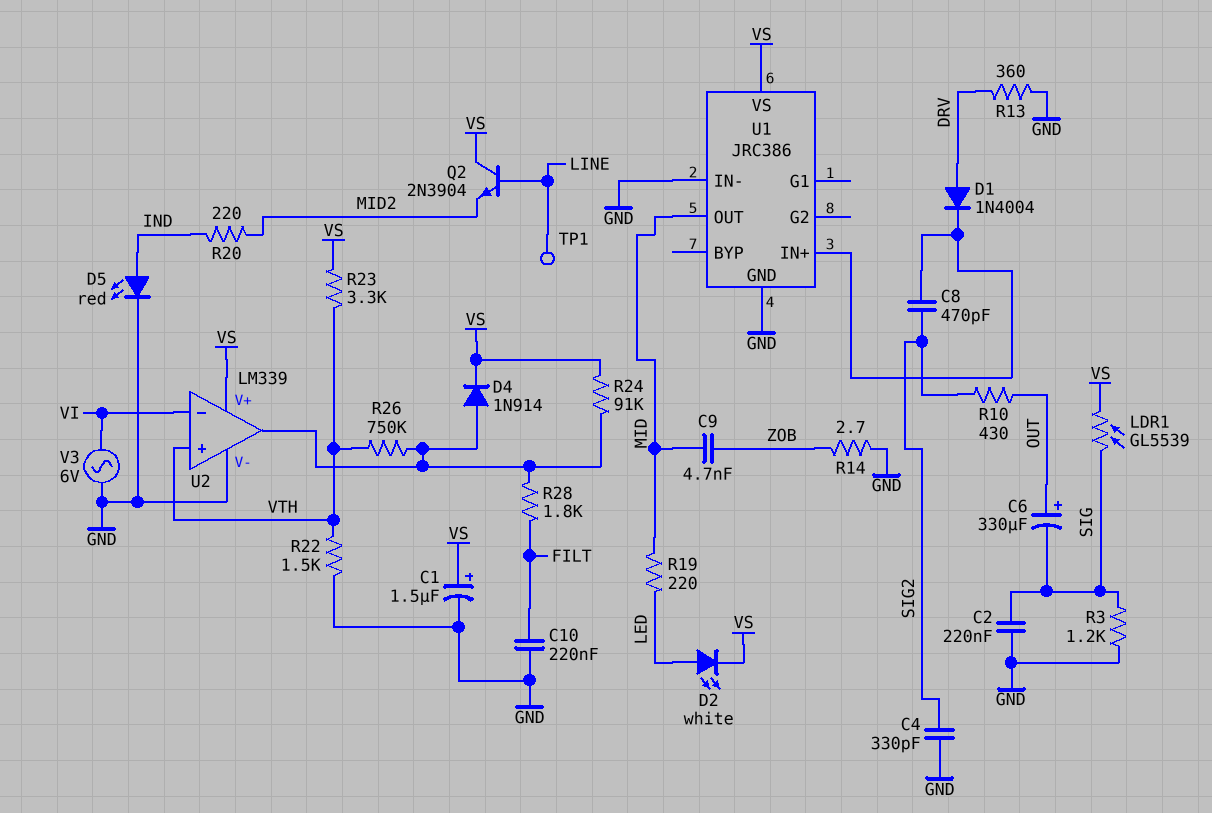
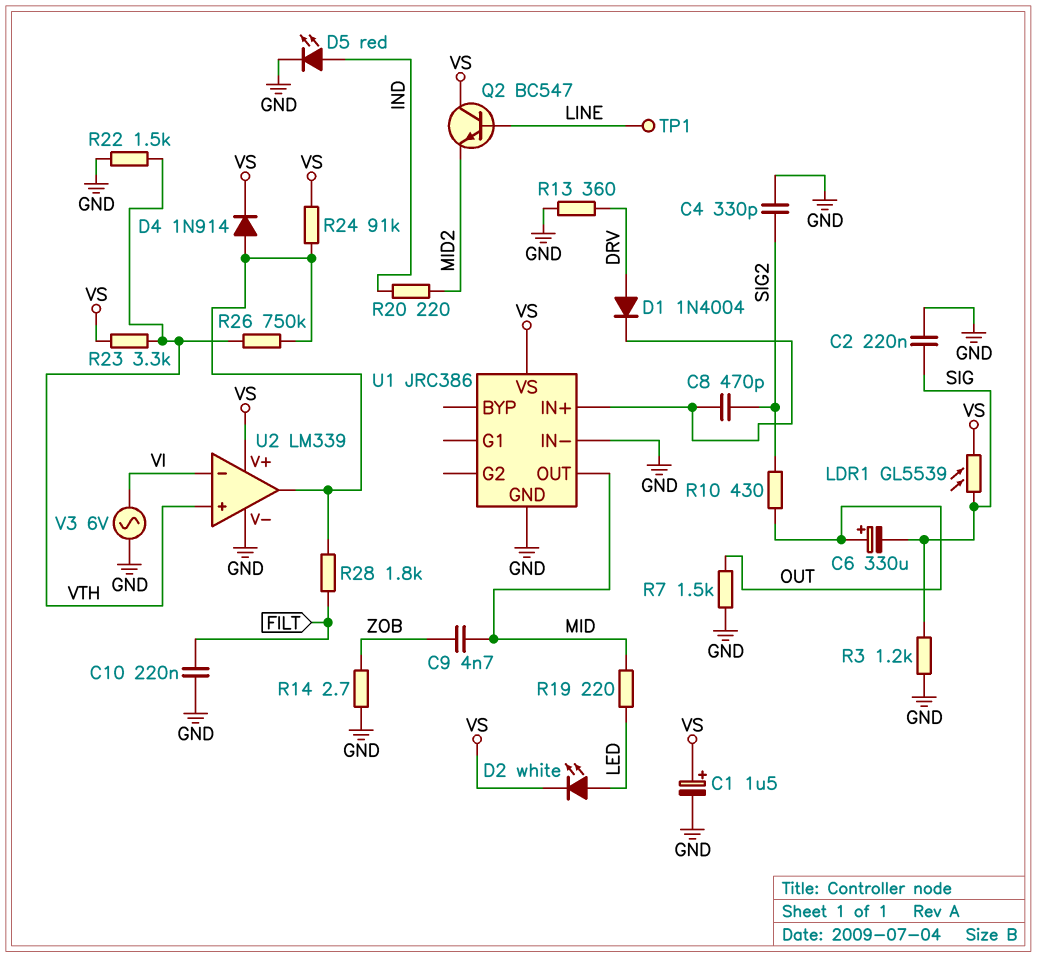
Q2: NPN 2N3904 (B LINE, C VS, E MID2) -> NPN BC547 (B LINE, C VS, E MID2)
R7: none -> 1.5k (GND, OUT)

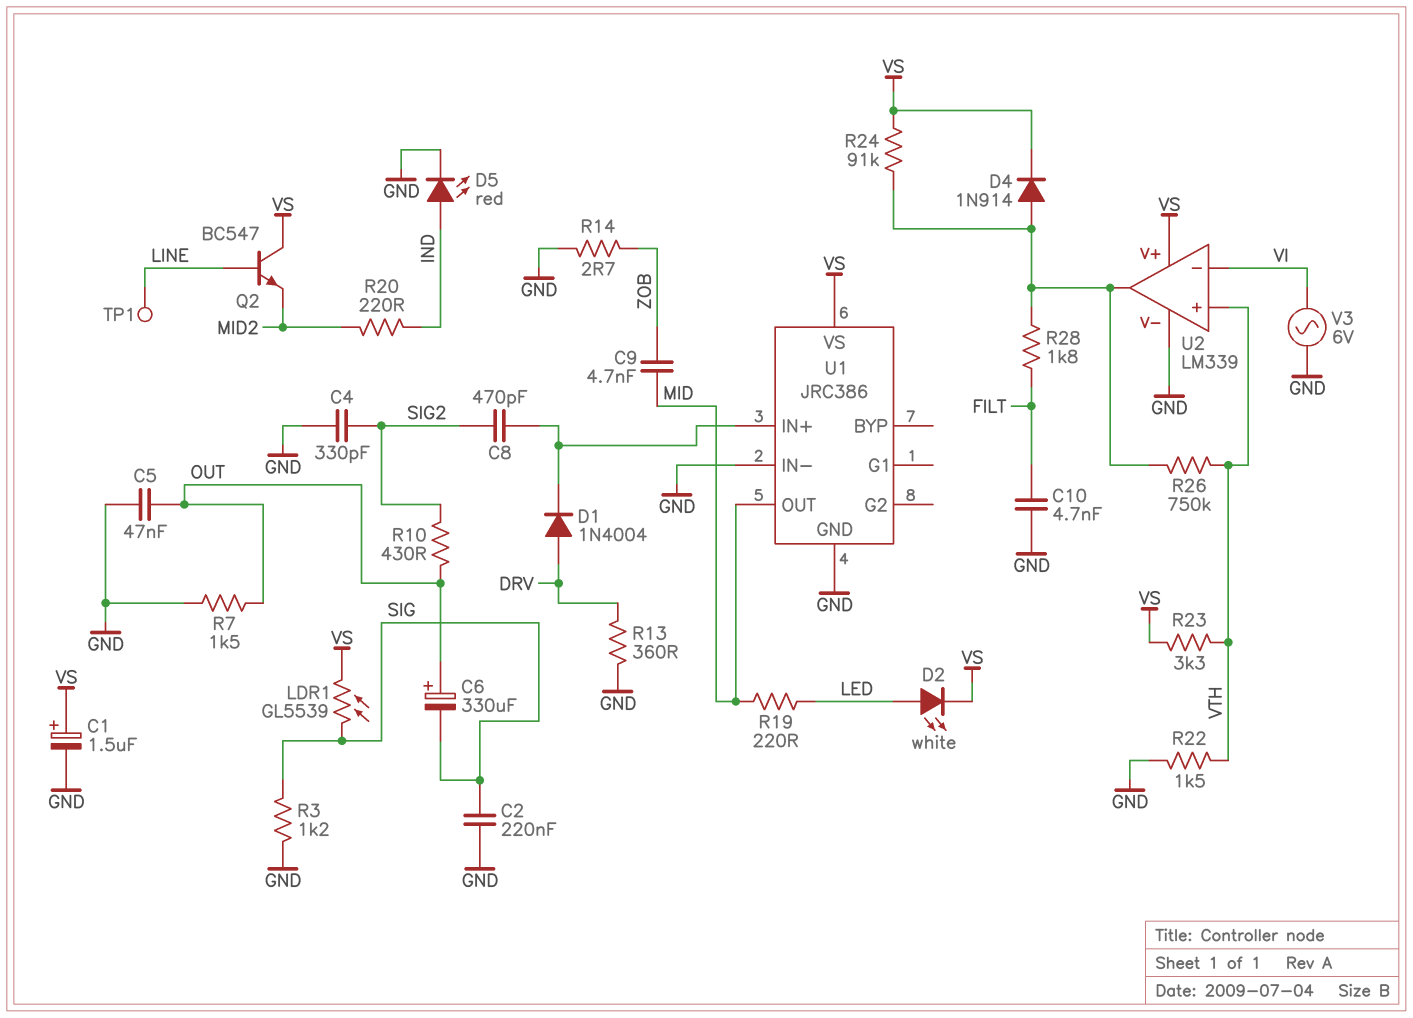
C5: none -> 47nF (GND, OUT)
C10: 220nF (FILT, GND) -> 4.7nF (FILT, GND)

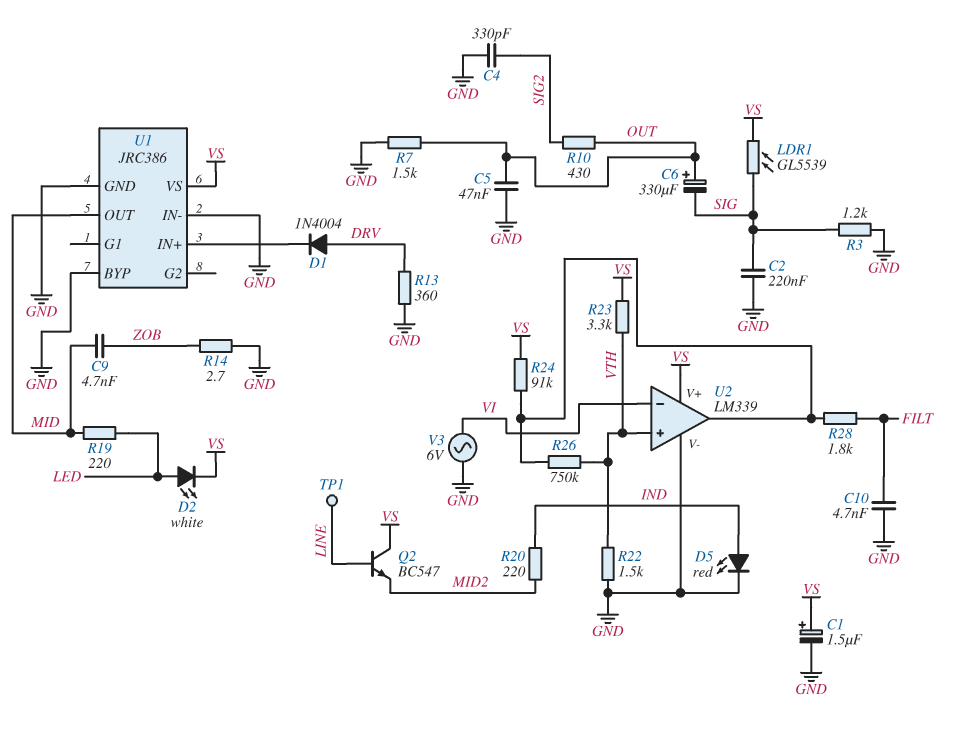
C8: 470pF (SIG2, U1/IN+) -> none
D4: diode 1N914 (A U2/out, K VS) -> none
U1 pin BYP: none -> GND

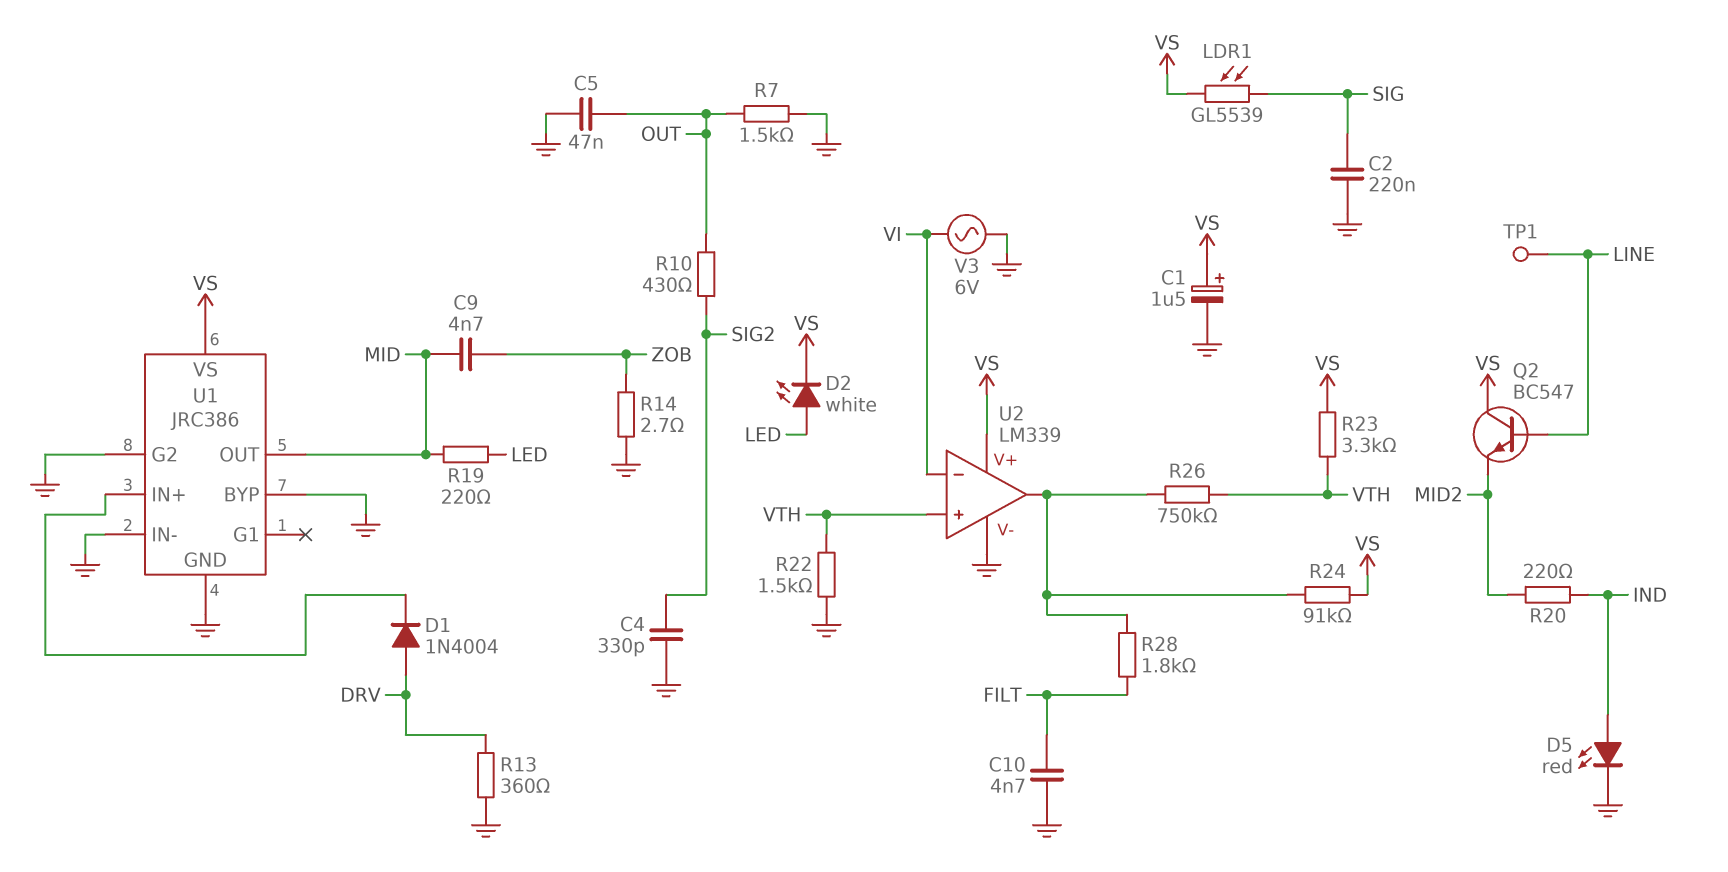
C6: 330uF (plus OUT, minus SIG) -> none
R3: 1.2k (GND, SIG) -> none
U1 pin G2: none -> GND

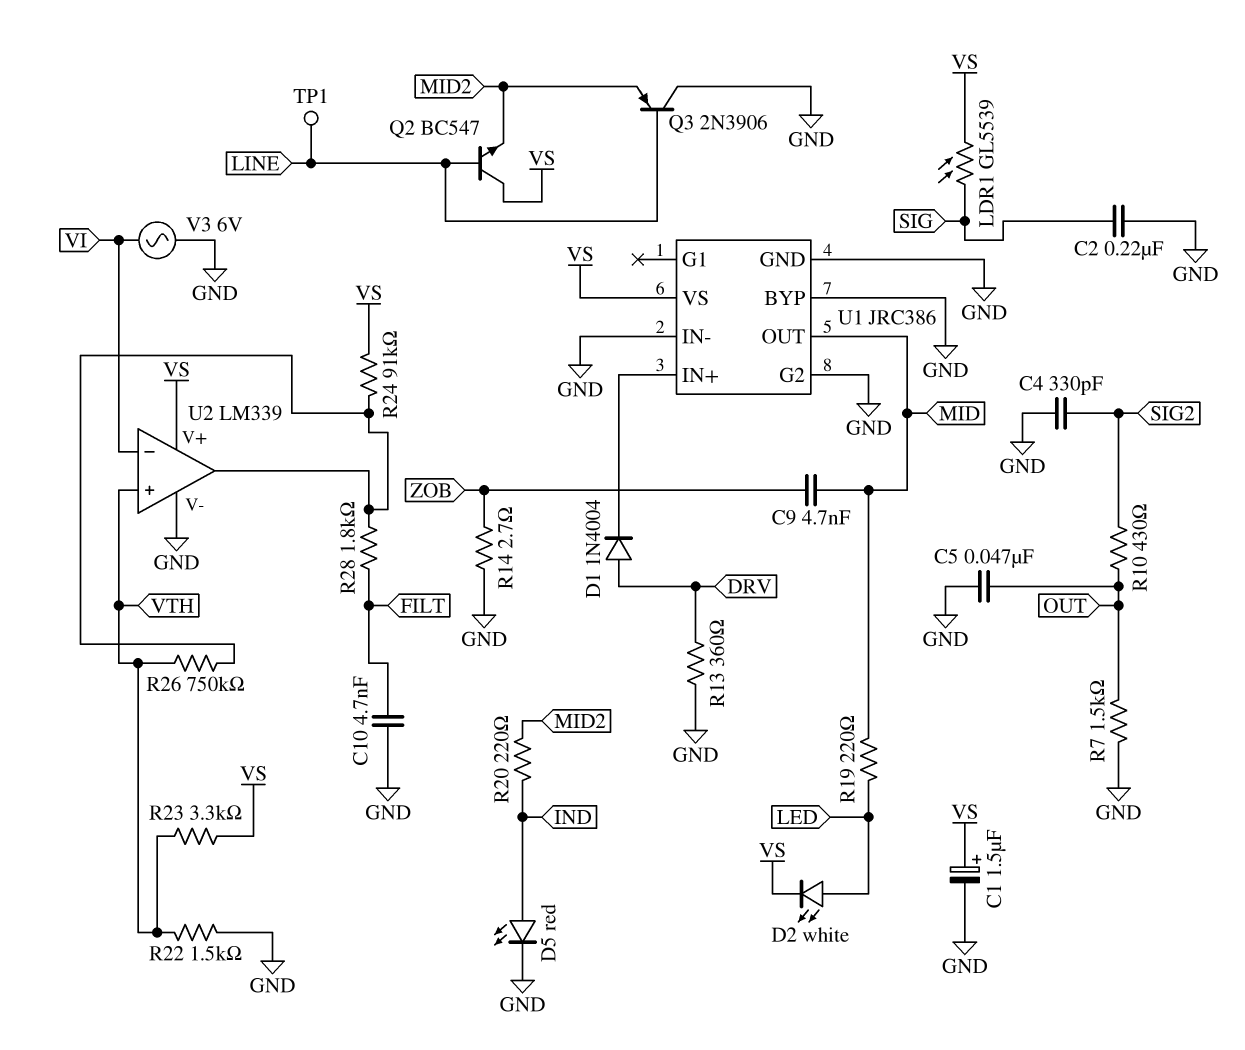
Q3: none -> PNP 2N3906 (B LINE, C GND, E MID2)

